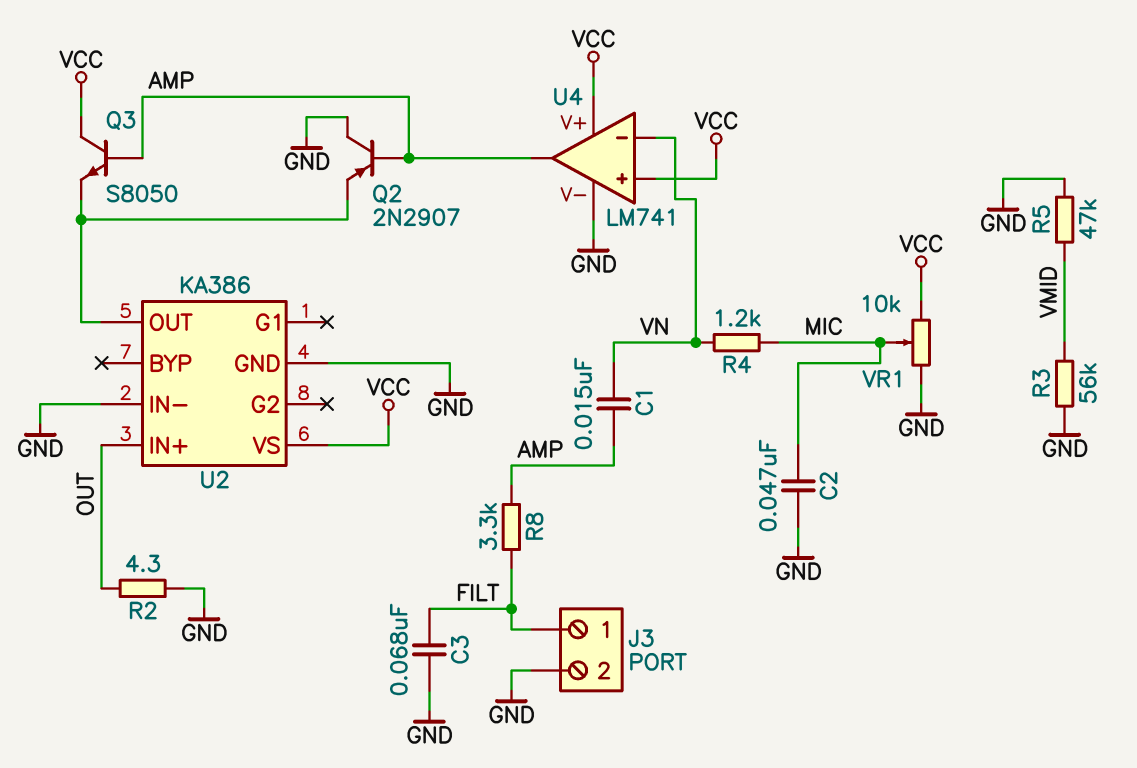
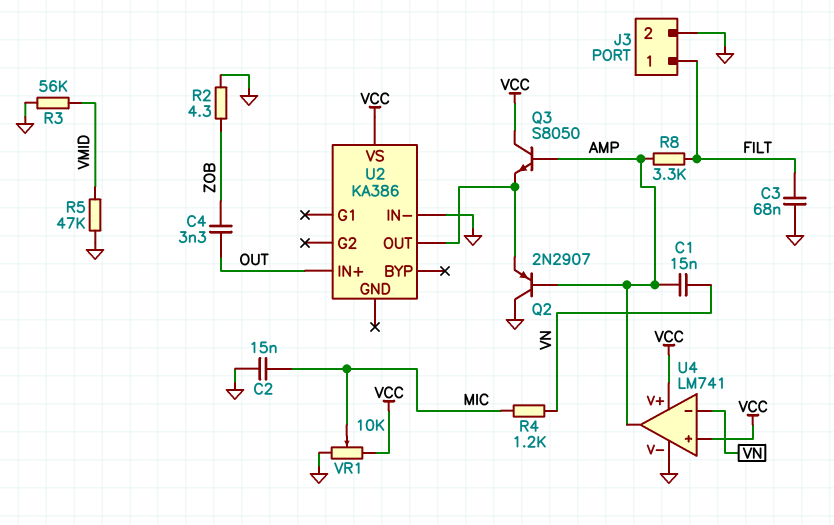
C2: 47nF (GND, MIC) -> 15nF (GND, MIC)
C4: none -> 3.3nF (OUT, ZOB)
R2: 4.3 (GND, OUT) -> 4.3 (GND, ZOB)
U2 pin GND: GND -> none

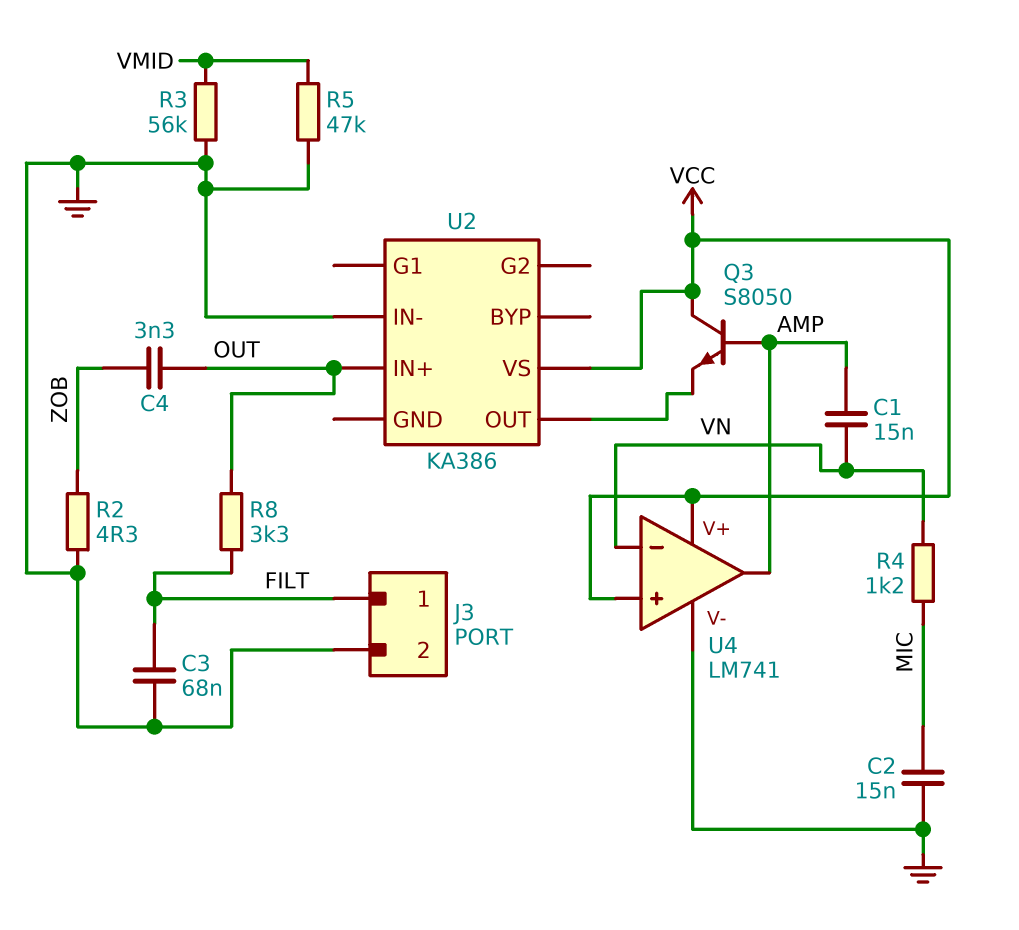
Q2: PNP 2N2907 (B AMP, C GND, E U2/OUT) -> none
R8: 3.3k (AMP, FILT) -> 3.3k (FILT, OUT)
VR1: 10k (GND, VCC, wiper MIC) -> none

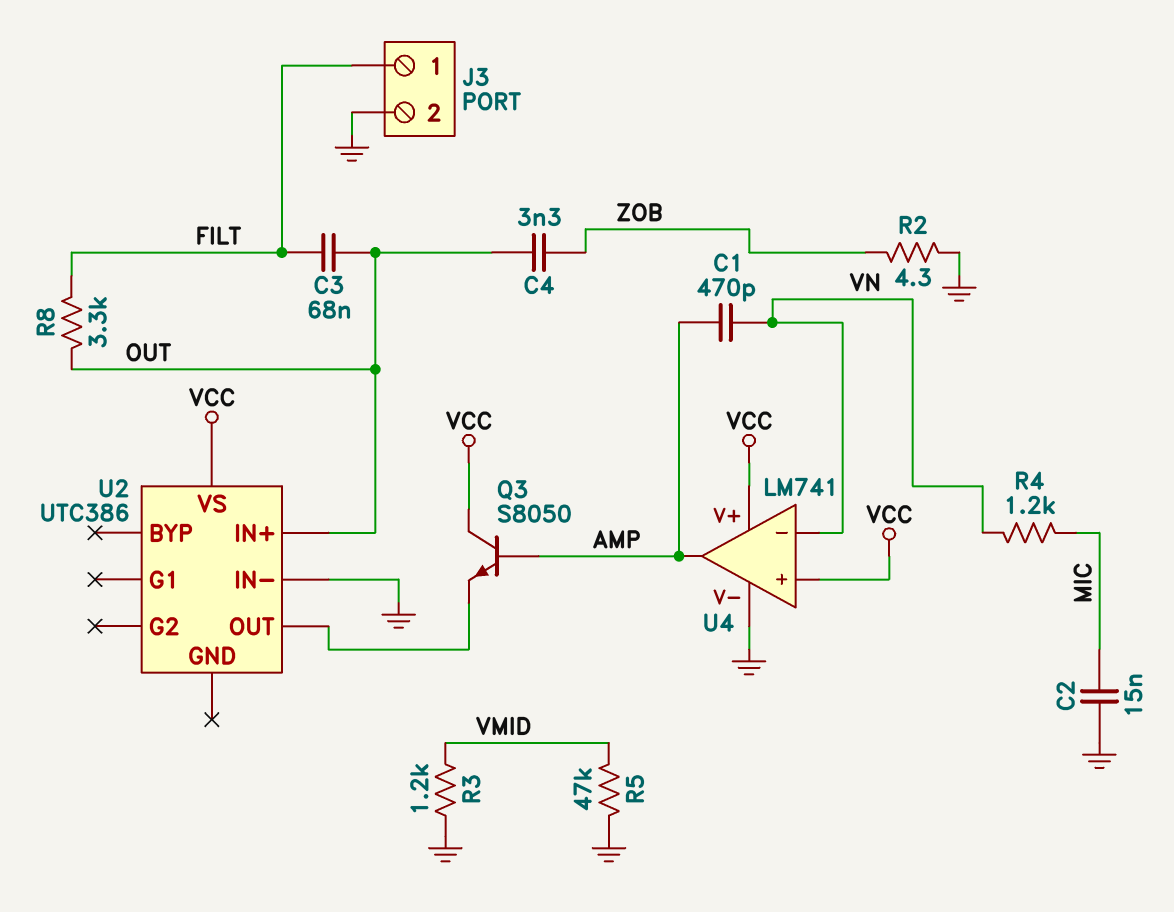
C1: 15nF (AMP, VN) -> 470pF (AMP, VN)
C3: 68nF (FILT, GND) -> 68nF (FILT, OUT)
R3: 56k (GND, VMID) -> 1.2k (GND, VMID)
U2: KA386 -> UTC386

